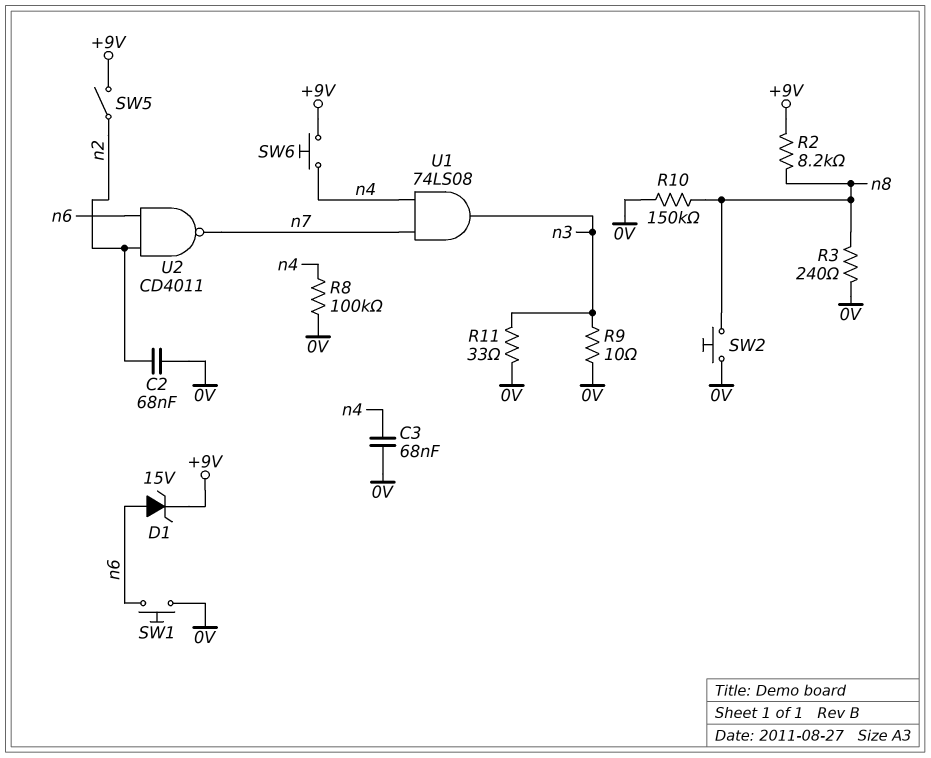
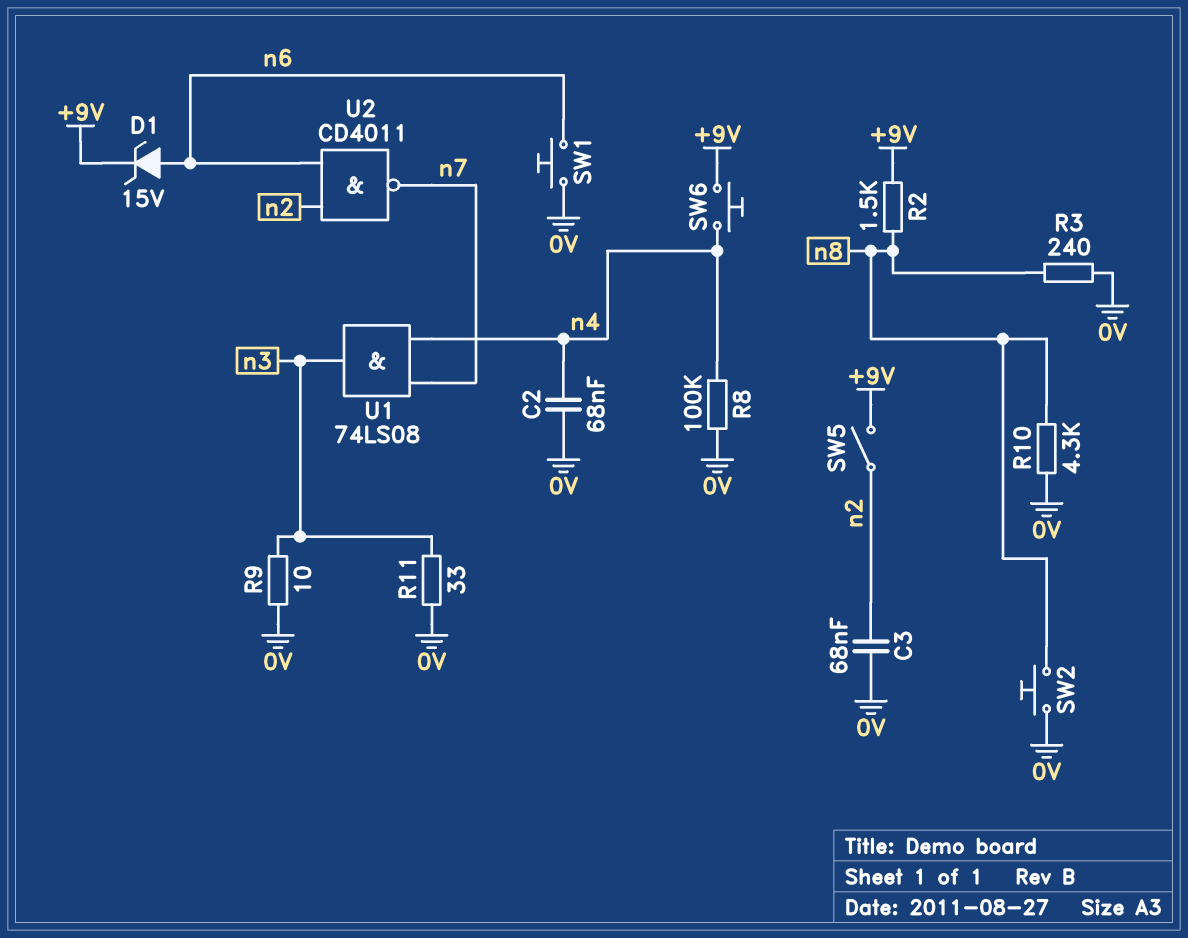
C2: 68nF (0V, n2) -> 68nF (0V, n4)
C3: 68nF (0V, n4) -> 68nF (0V, n2)
R2: 8.2k (+9V, n8) -> 1.5k (+9V, n8)
R10: 150k (0V, n8) -> 4.3k (0V, n8)

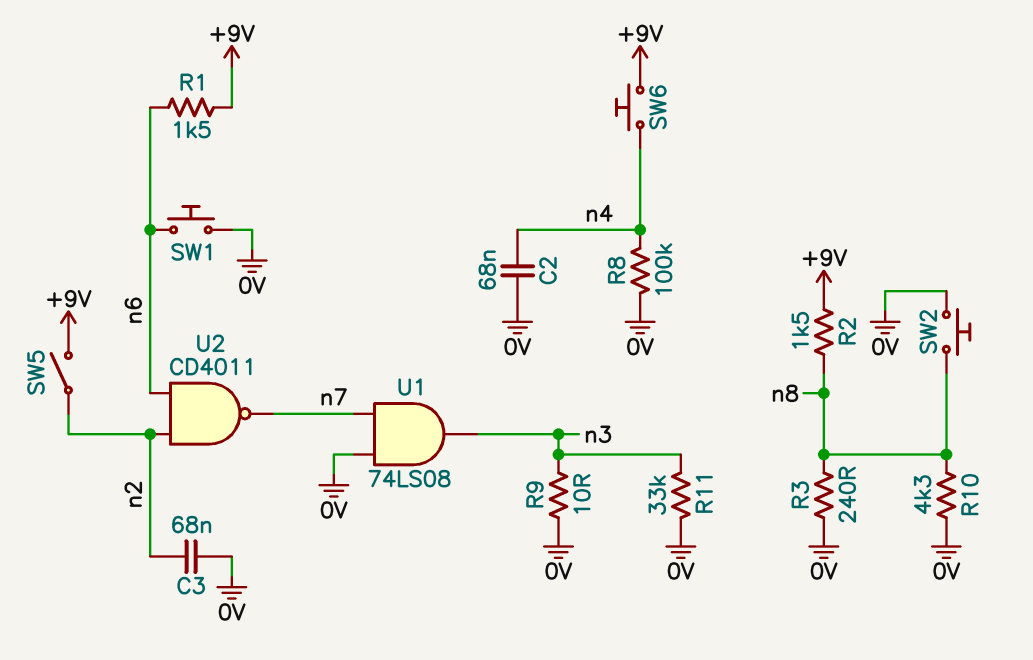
D1: zener 15V (A n6, K +9V) -> none
R1: none -> 1.5k (+9V, n6)
R11: 33 (0V, n3) -> 33k (0V, n3)
U1: AND 74LS08 (in n4, in n7, out n3) -> AND 74LS08 (in 0V, in n7, out n3)

